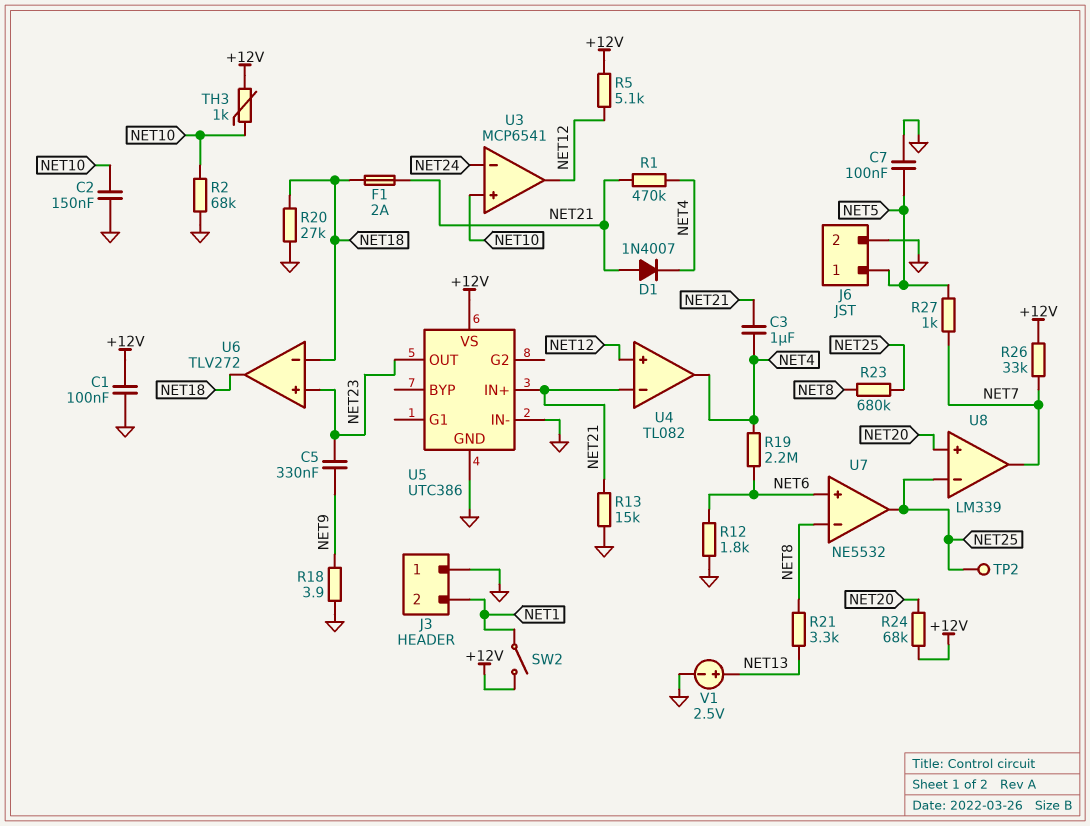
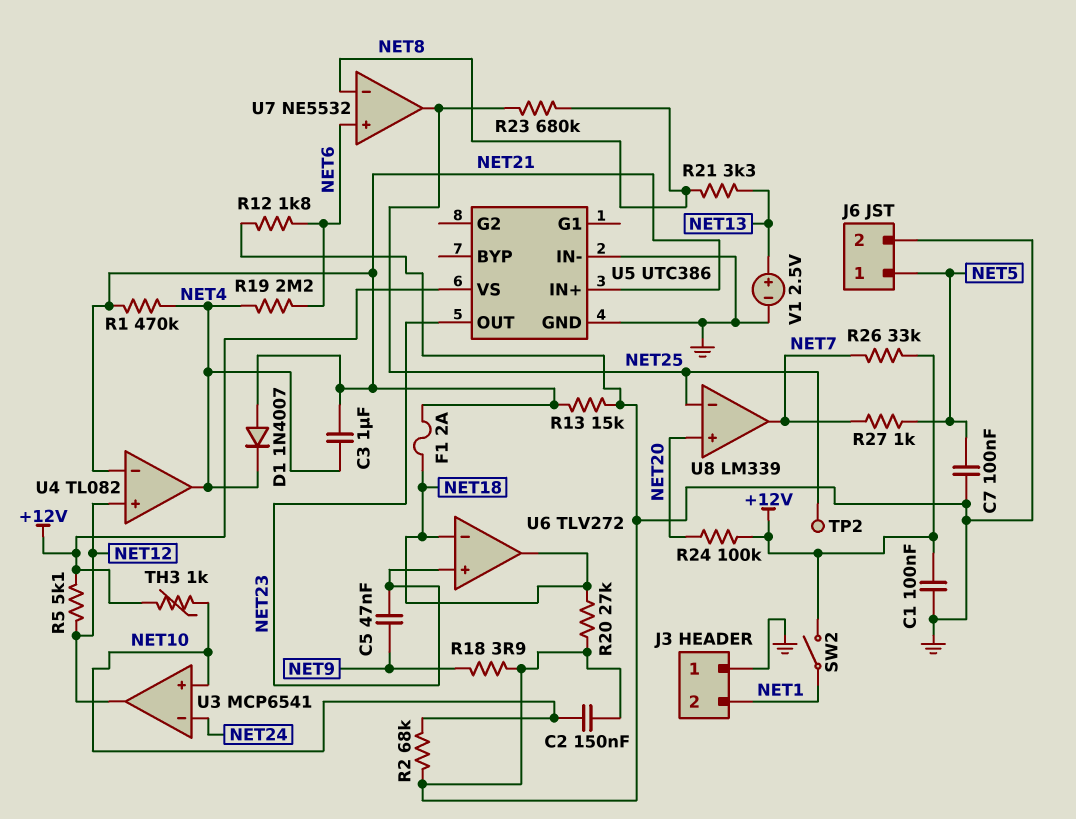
C5: 330nF (NET9, NET23) -> 47nF (NET9, NET23)
R24: 68k (+12V, NET20) -> 100k (+12V, NET20)

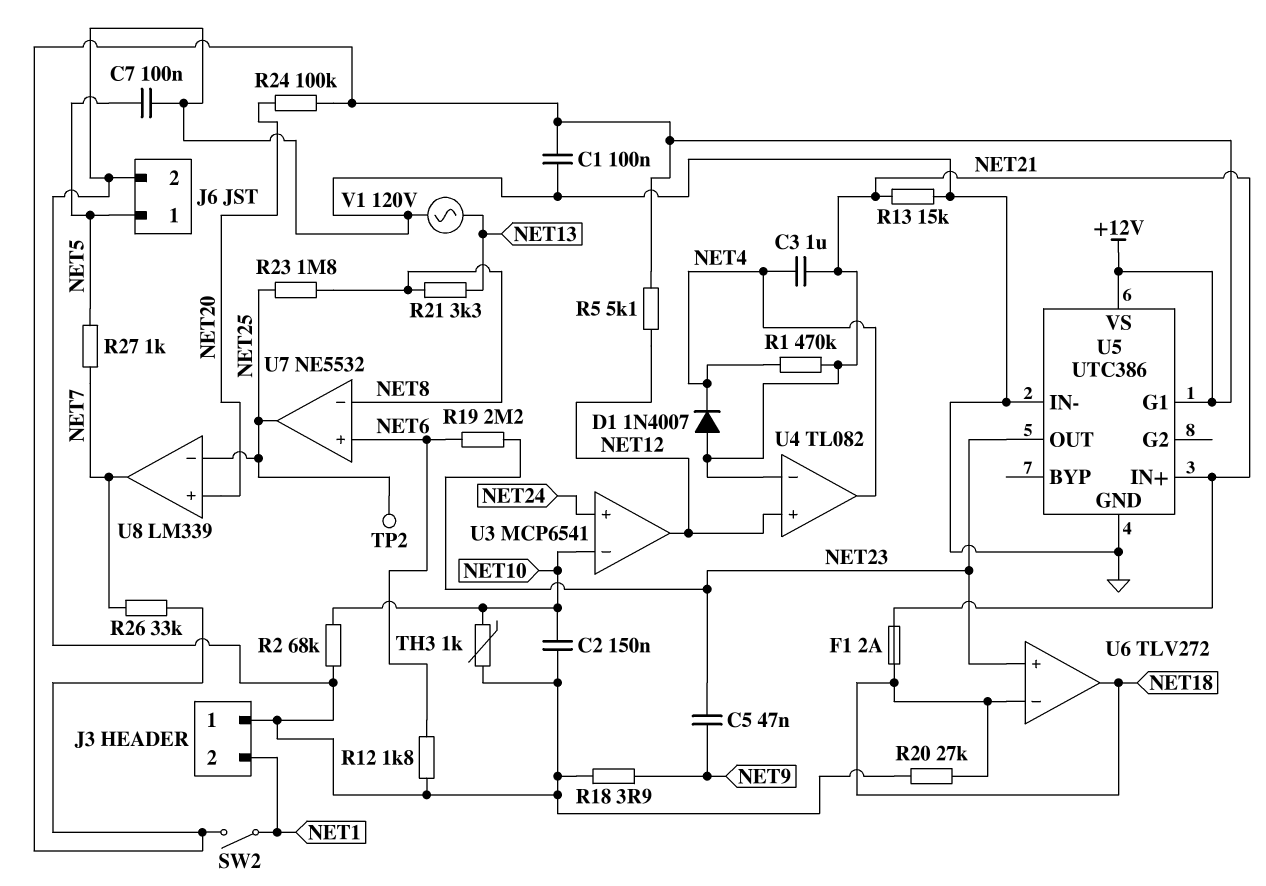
R19: 2.2M (NET4, NET6) -> 2.2M (NET6, NET23)
R23: 680k (NET8, NET25) -> 1.8M (NET8, NET25)
TH3: 1k (+12V, NET10) -> 1k (GND, NET10)
U3 pin in+: NET10 -> NET24
U3 pin in-: NET24 -> NET10
U5 pin G1: none -> +12V
V1: 2.5V (plus NET13, minus GND) -> AC 120V (GND, NET13)

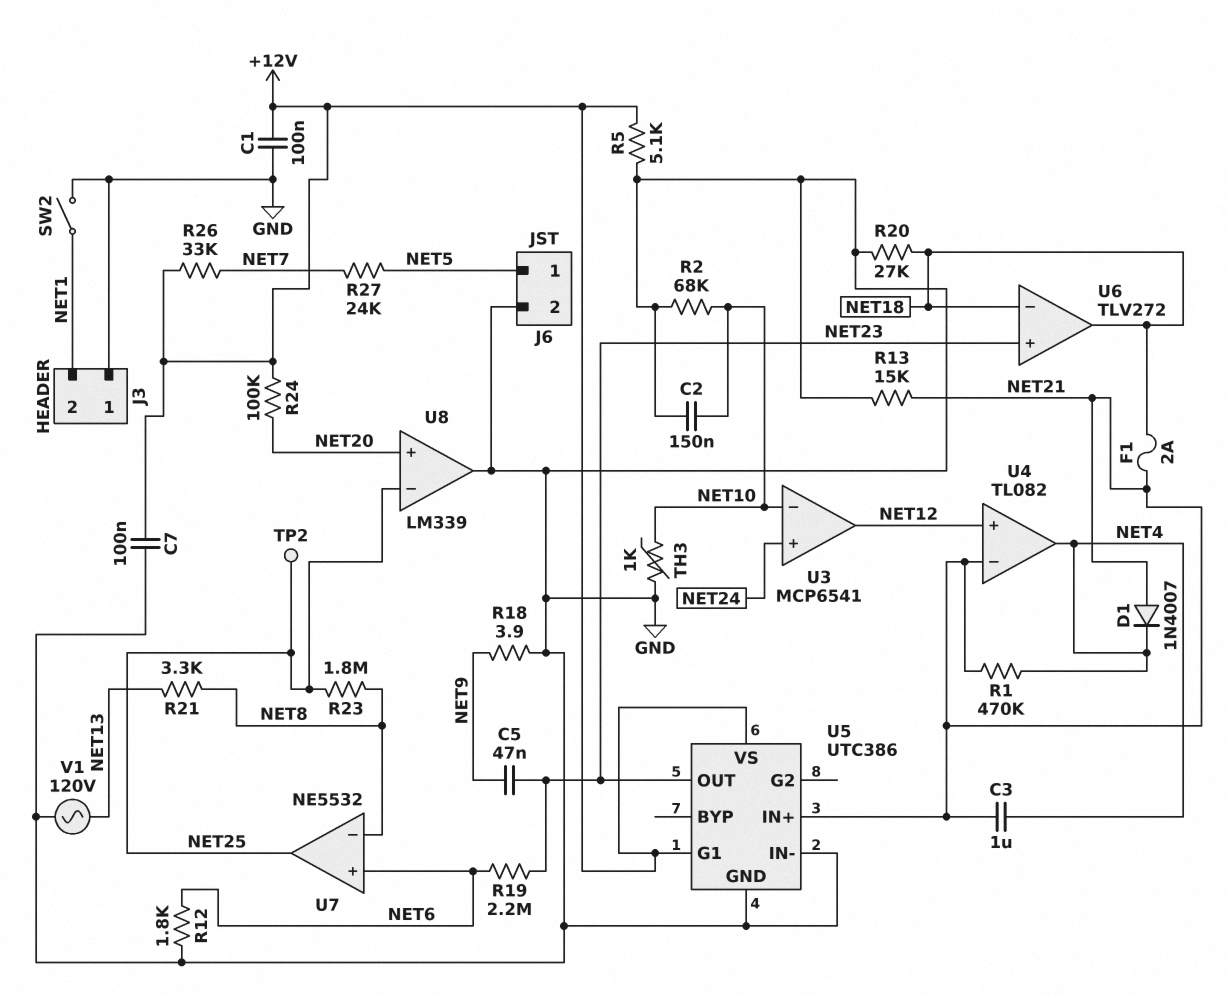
C7: 100nF (GND, NET5) -> 100nF (+12V, GND)
R5: 5.1k (+12V, NET12) -> 5.1k (+12V, GND)
R27: 1k (NET5, NET7) -> 24k (NET5, NET7)
SW2: switch (+12V, NET1) -> switch (GND, NET1)
U8 pin out: NET7 -> GND

